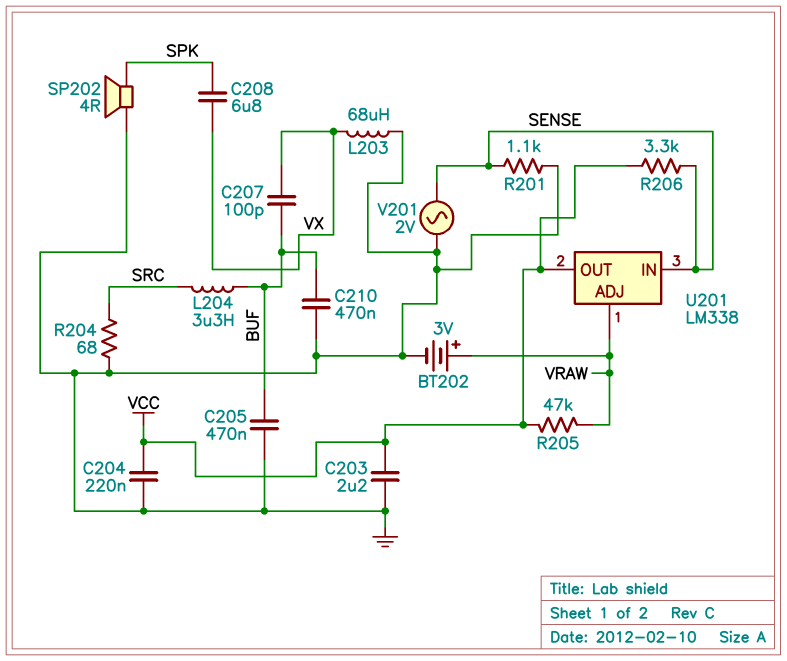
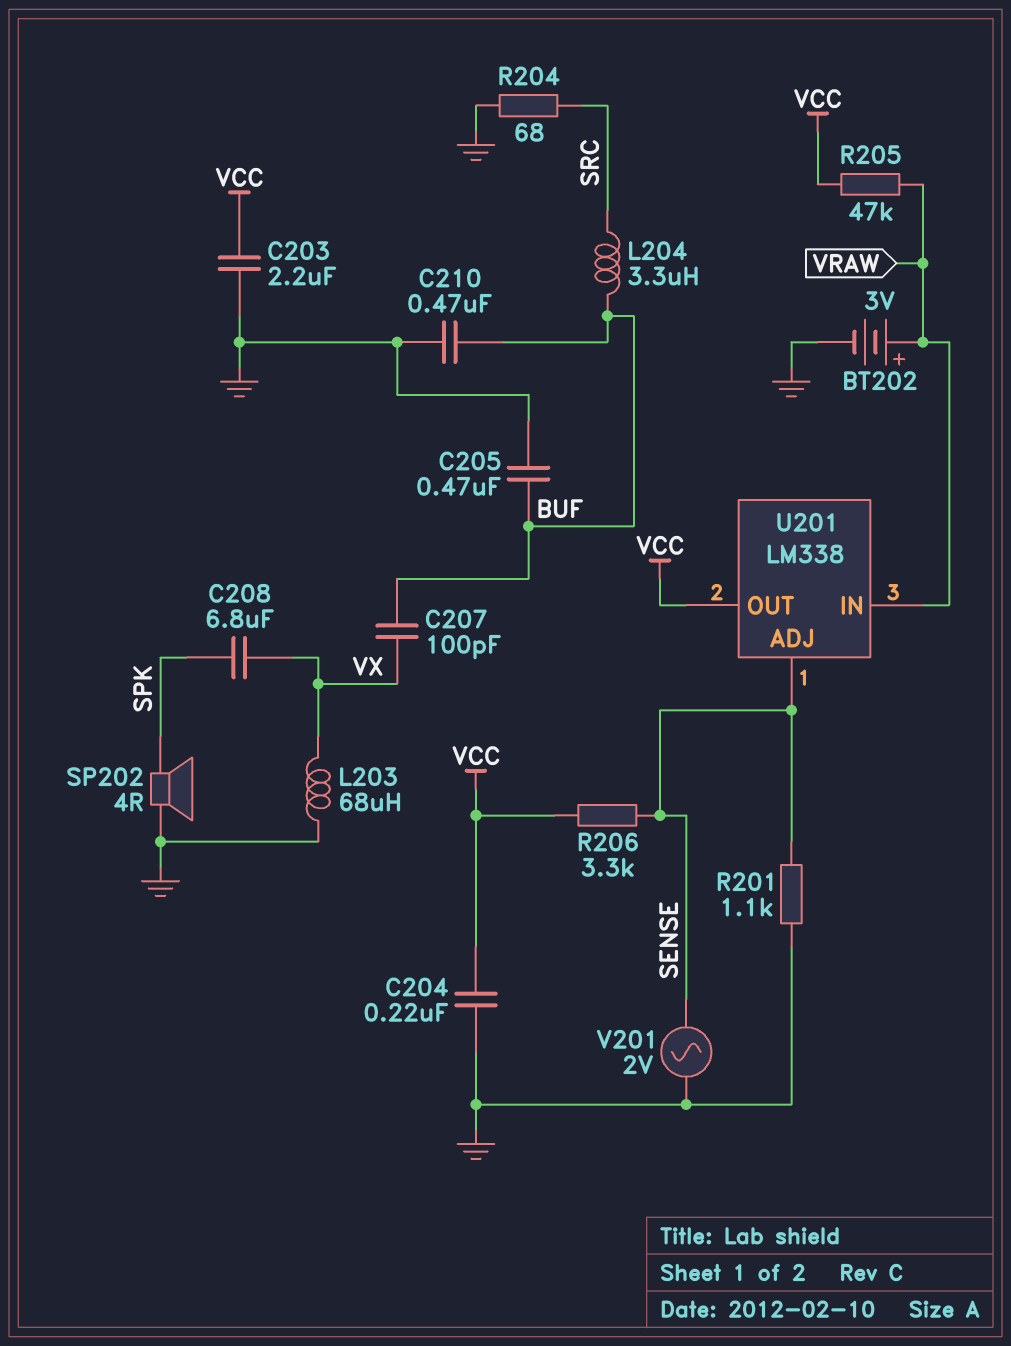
U201 pin ADJ: VRAW -> SENSE
U201 pin IN: SENSE -> VRAW

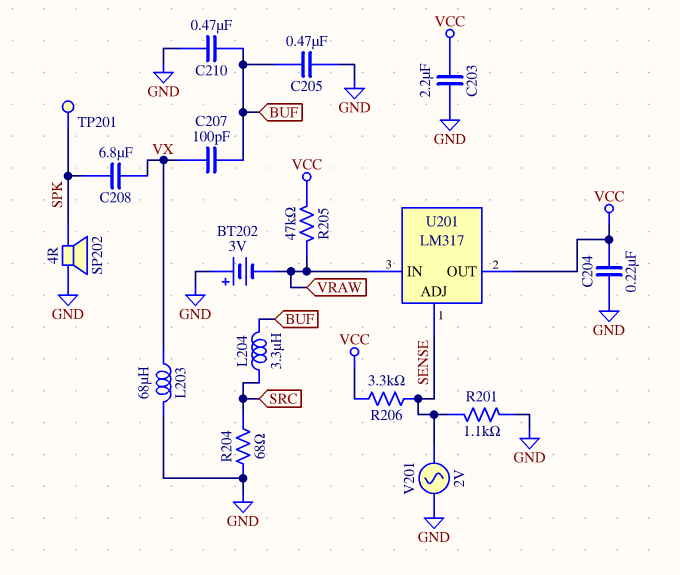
BT202: 3V (plus VRAW, minus GND) -> 3V (plus GND, minus VRAW)
TP201: none -> test point (SPK)
U201: LM338 -> LM317

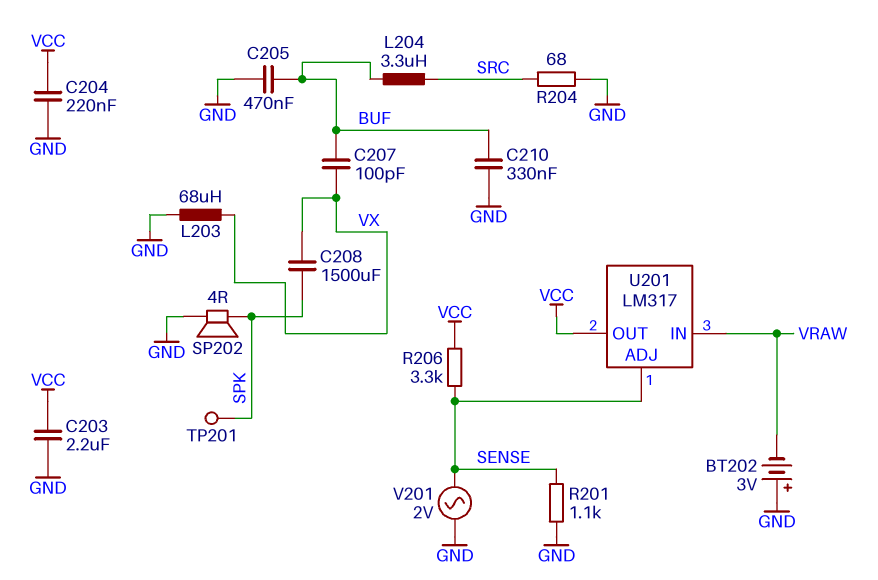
C208: 6.8uF (SPK, VX) -> 1500uF (SPK, VX)
C210: 470nF (BUF, GND) -> 330nF (BUF, GND)
R205: 47k (VCC, VRAW) -> none

